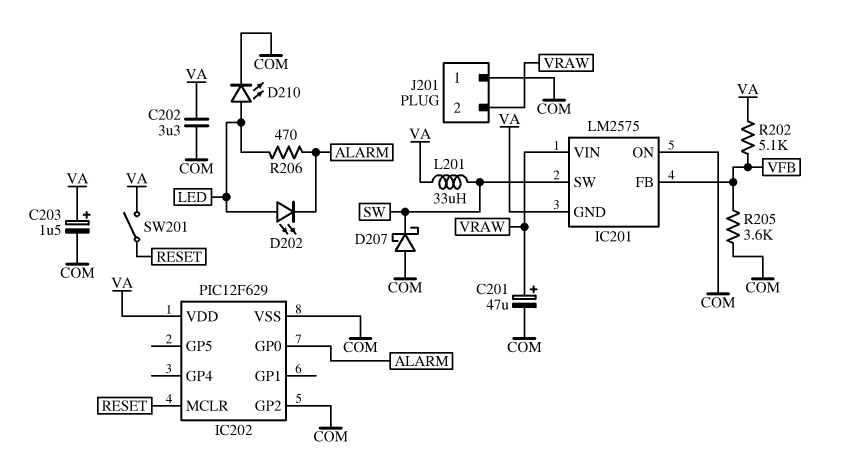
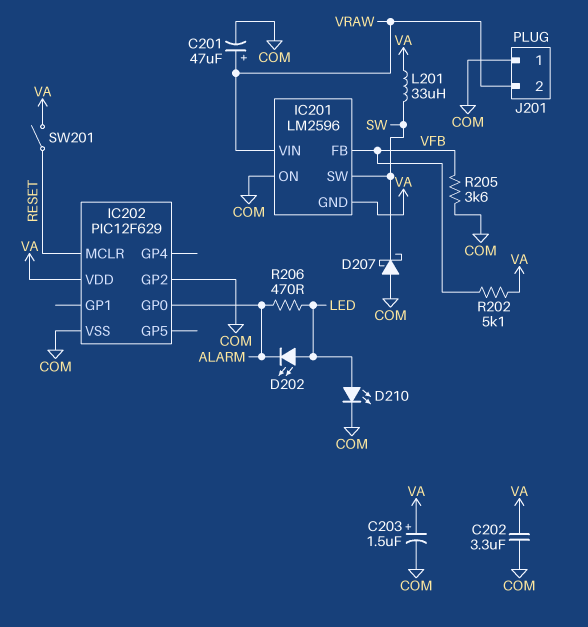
IC201: LM2575 -> LM2596

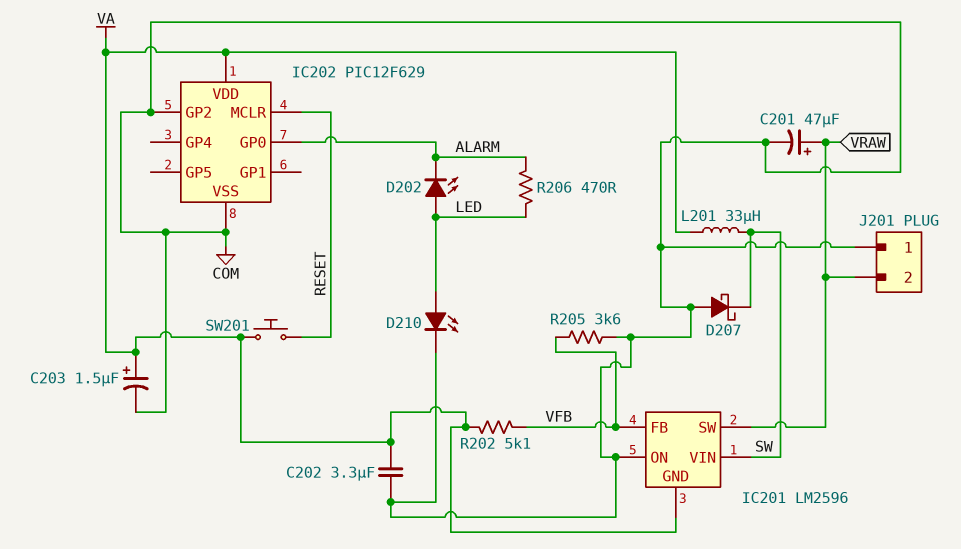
IC201 pin SW: SW -> VRAW
IC201 pin VIN: VRAW -> SW
SW201: switch (RESET, VA) -> button (RESET, VA)

